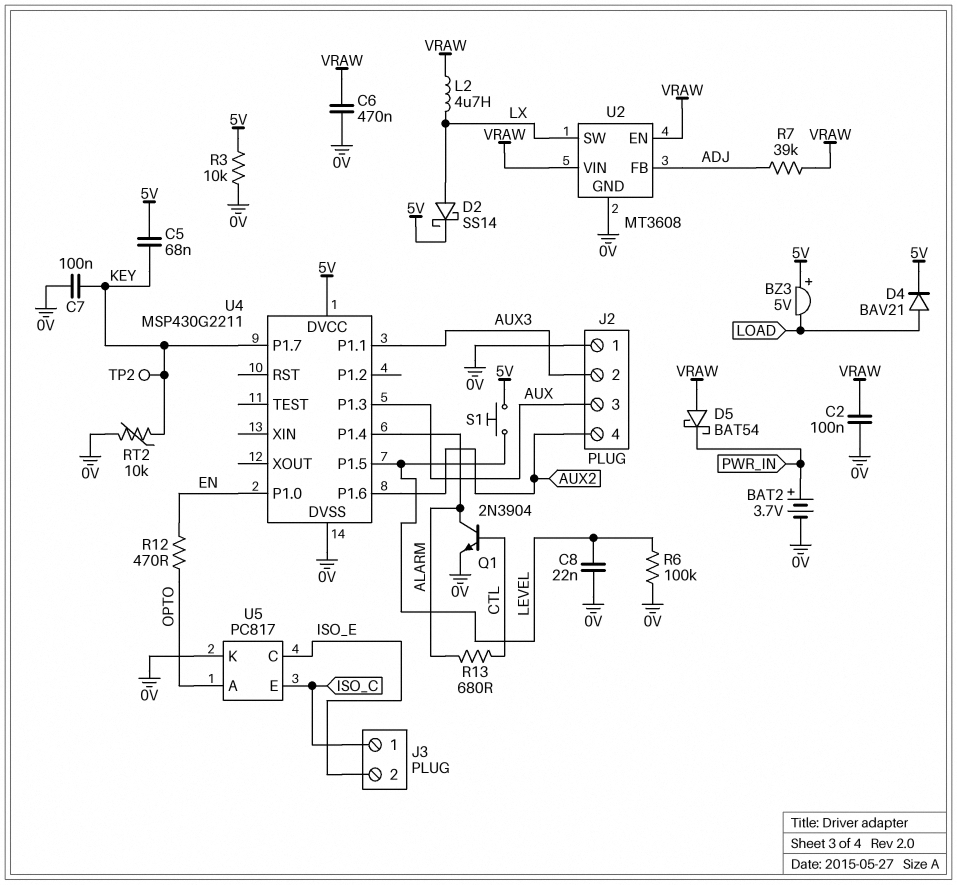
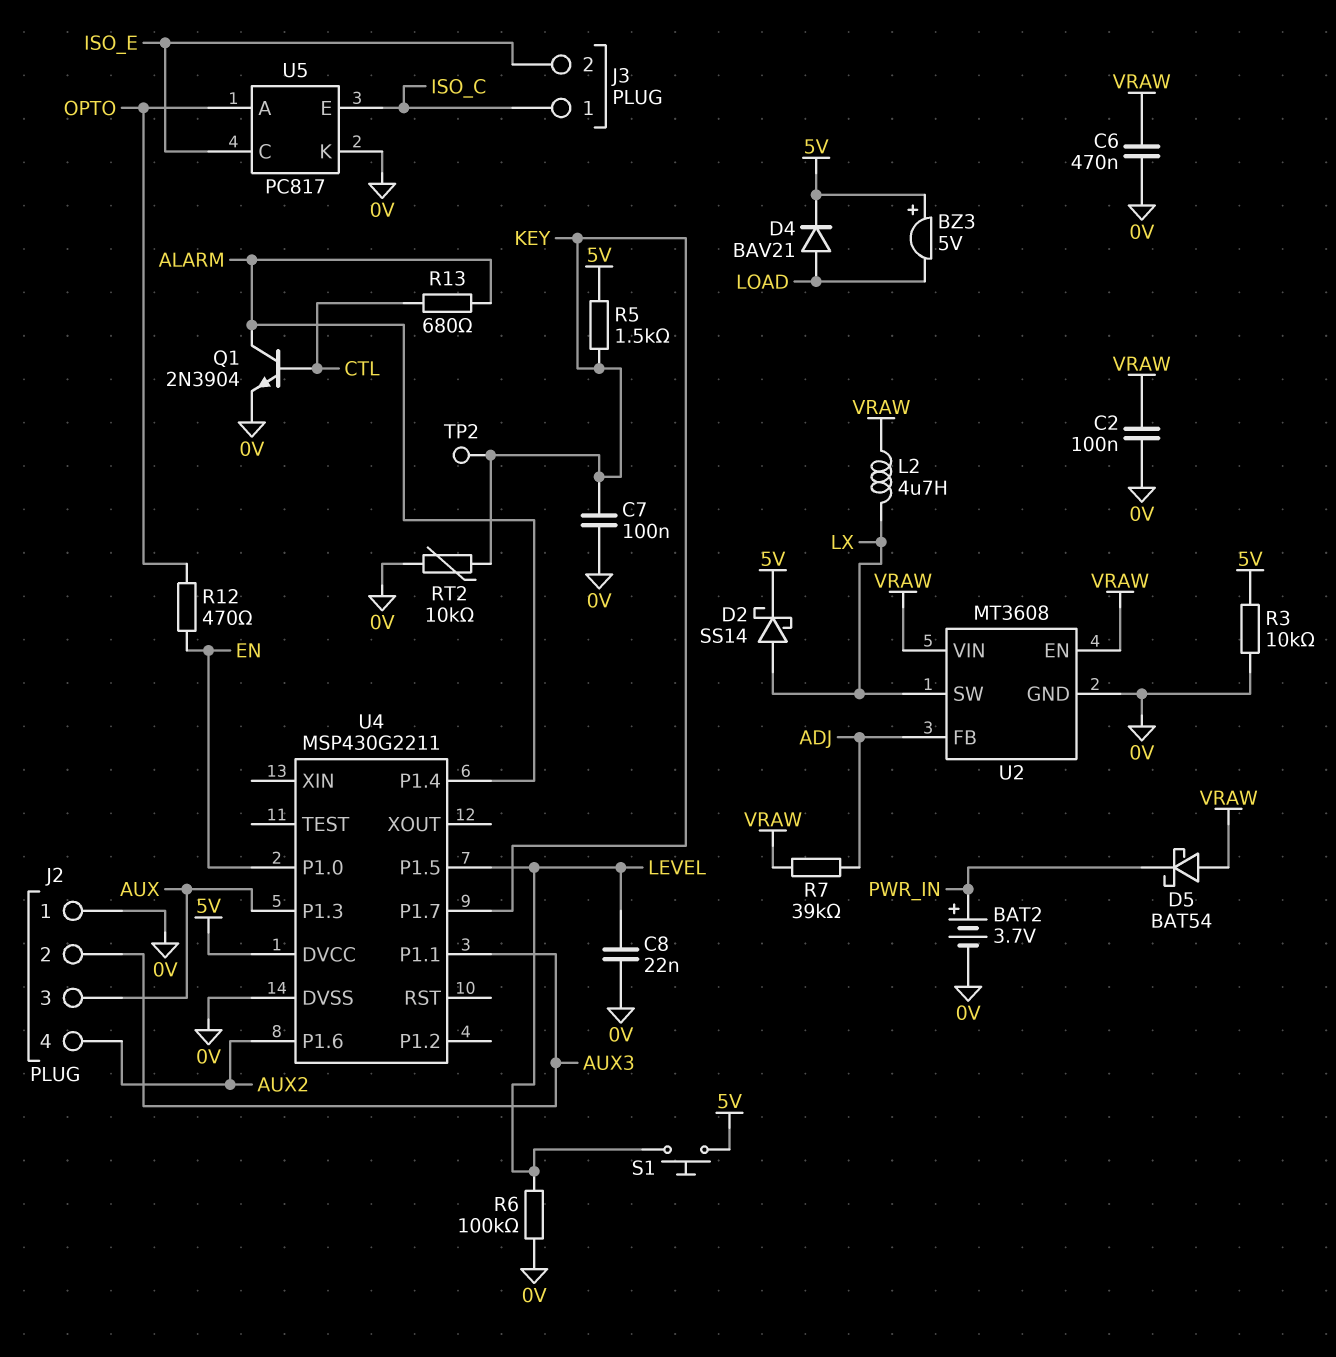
C5: 68nF (5V, KEY) -> none
R5: none -> 1.5k (5V, KEY)

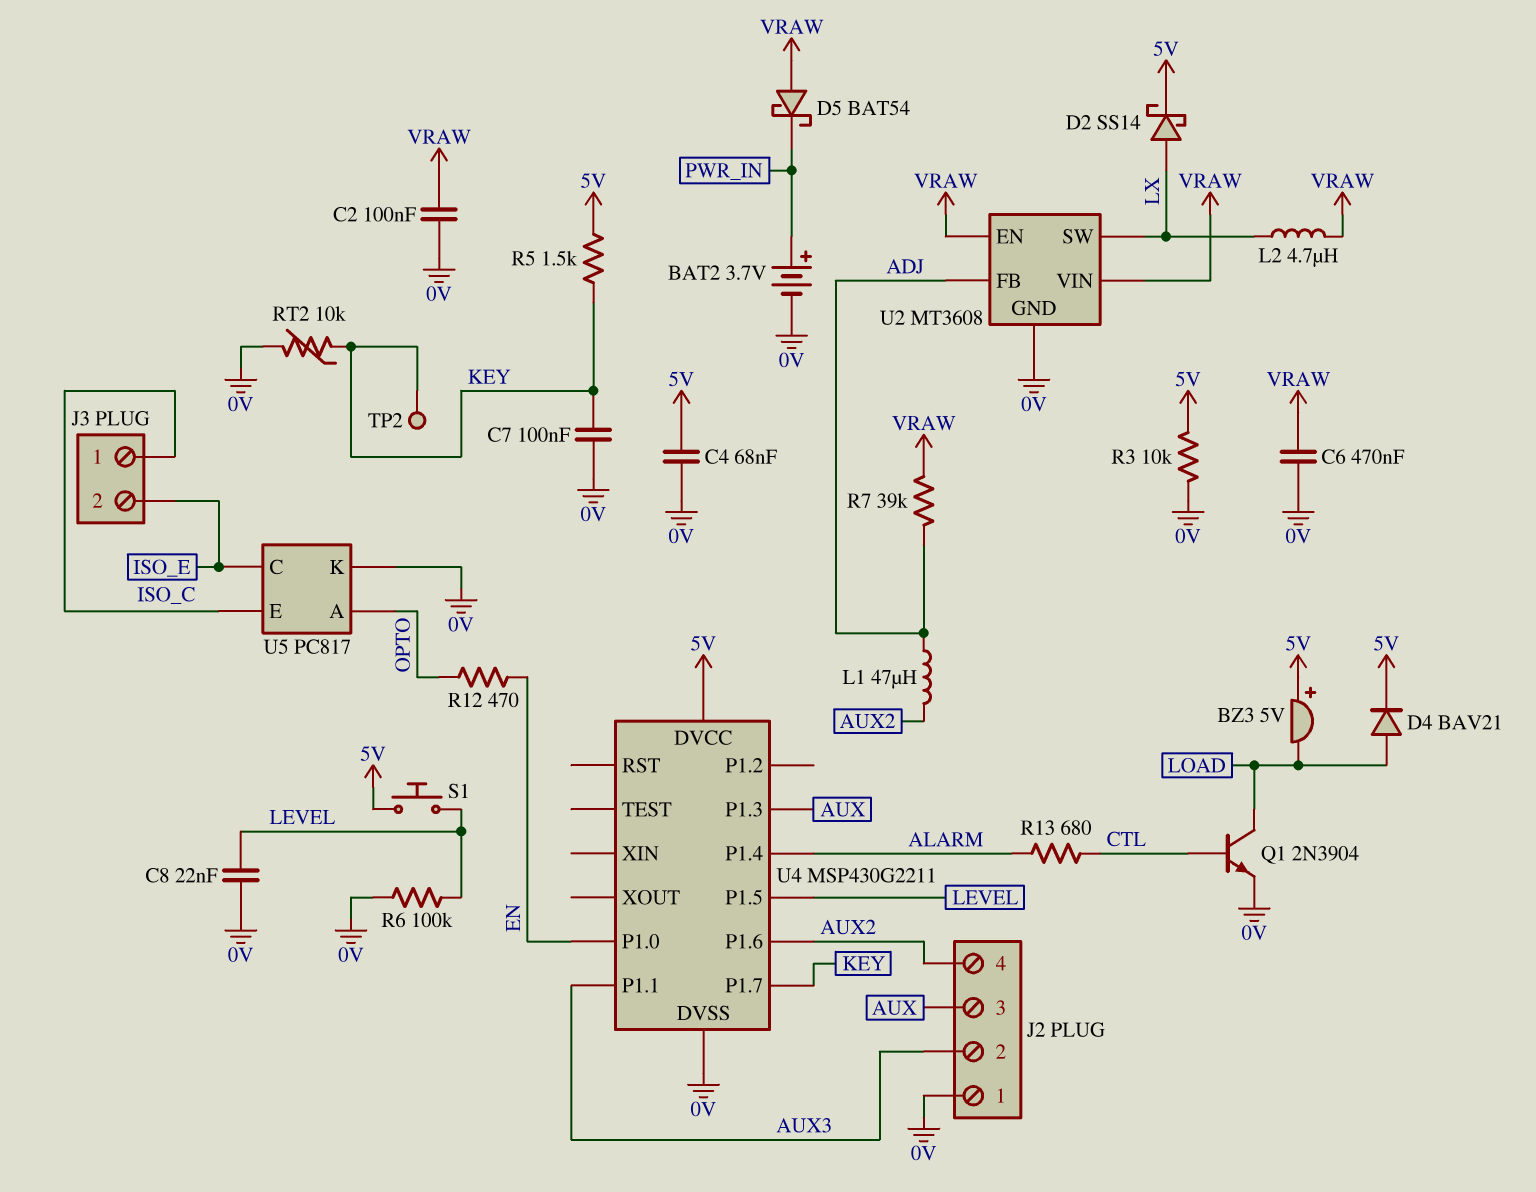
C4: none -> 68nF (0V, 5V)
L1: none -> 47uH (ADJ, AUX2)
Q1: NPN 2N3904 (B CTL, C ALARM, E 0V) -> NPN 2N3904 (B CTL, C LOAD, E 0V)

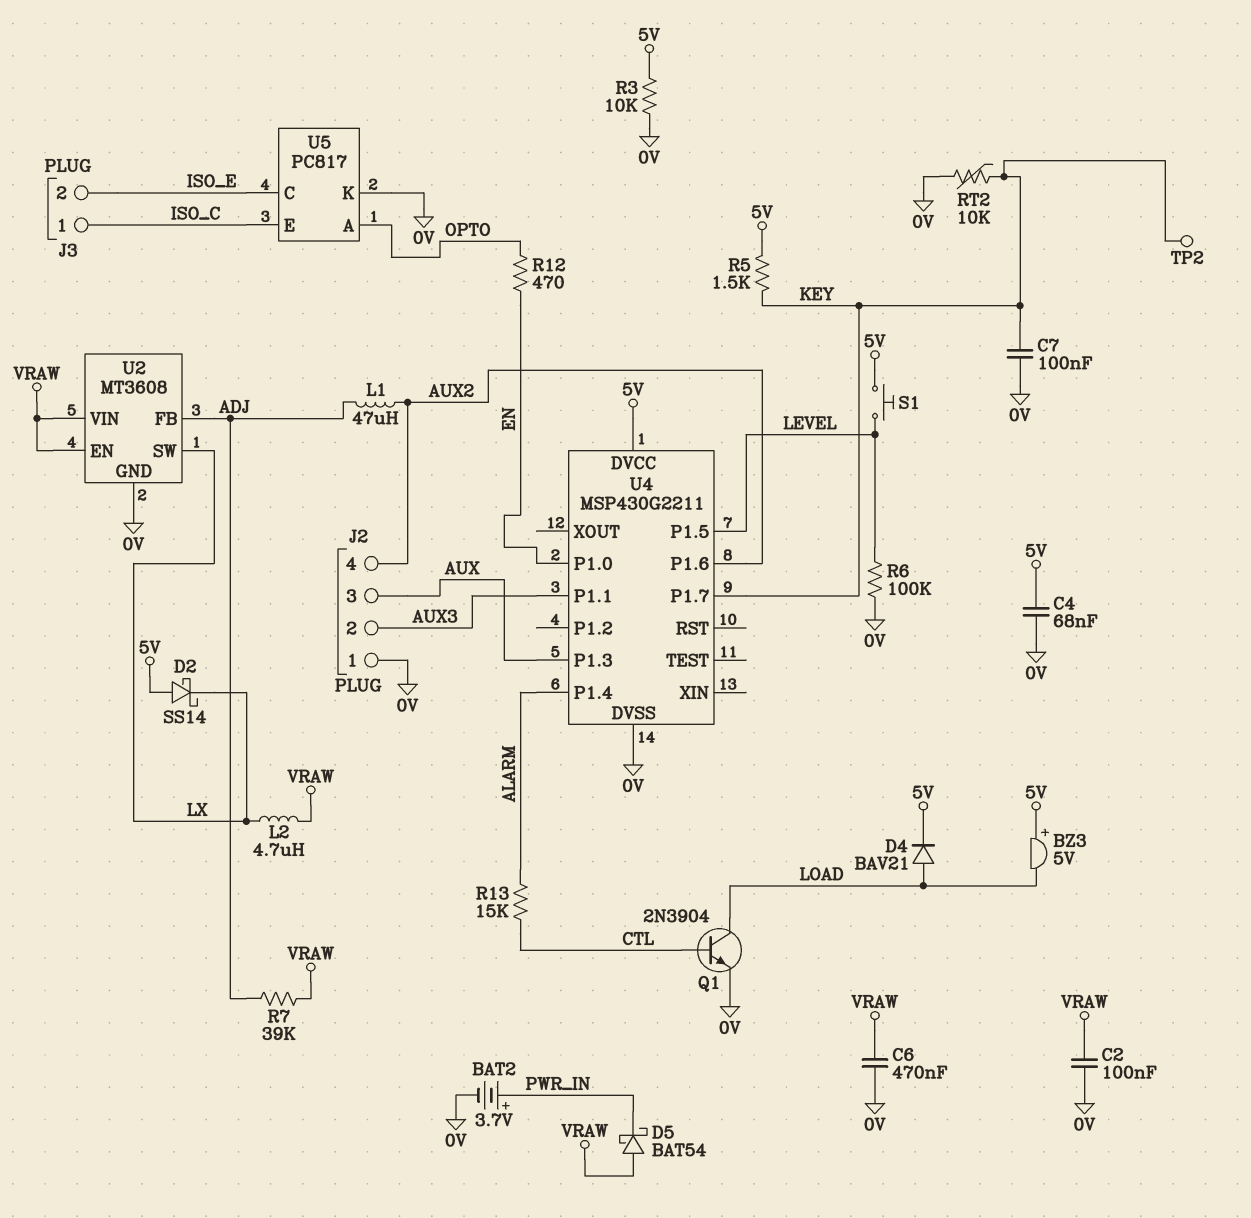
C8: 22nF (0V, LEVEL) -> none
D2: schottky SS14 (A LX, K 5V) -> schottky SS14 (A 5V, K LX)
R13: 680 (ALARM, CTL) -> 15k (ALARM, CTL)

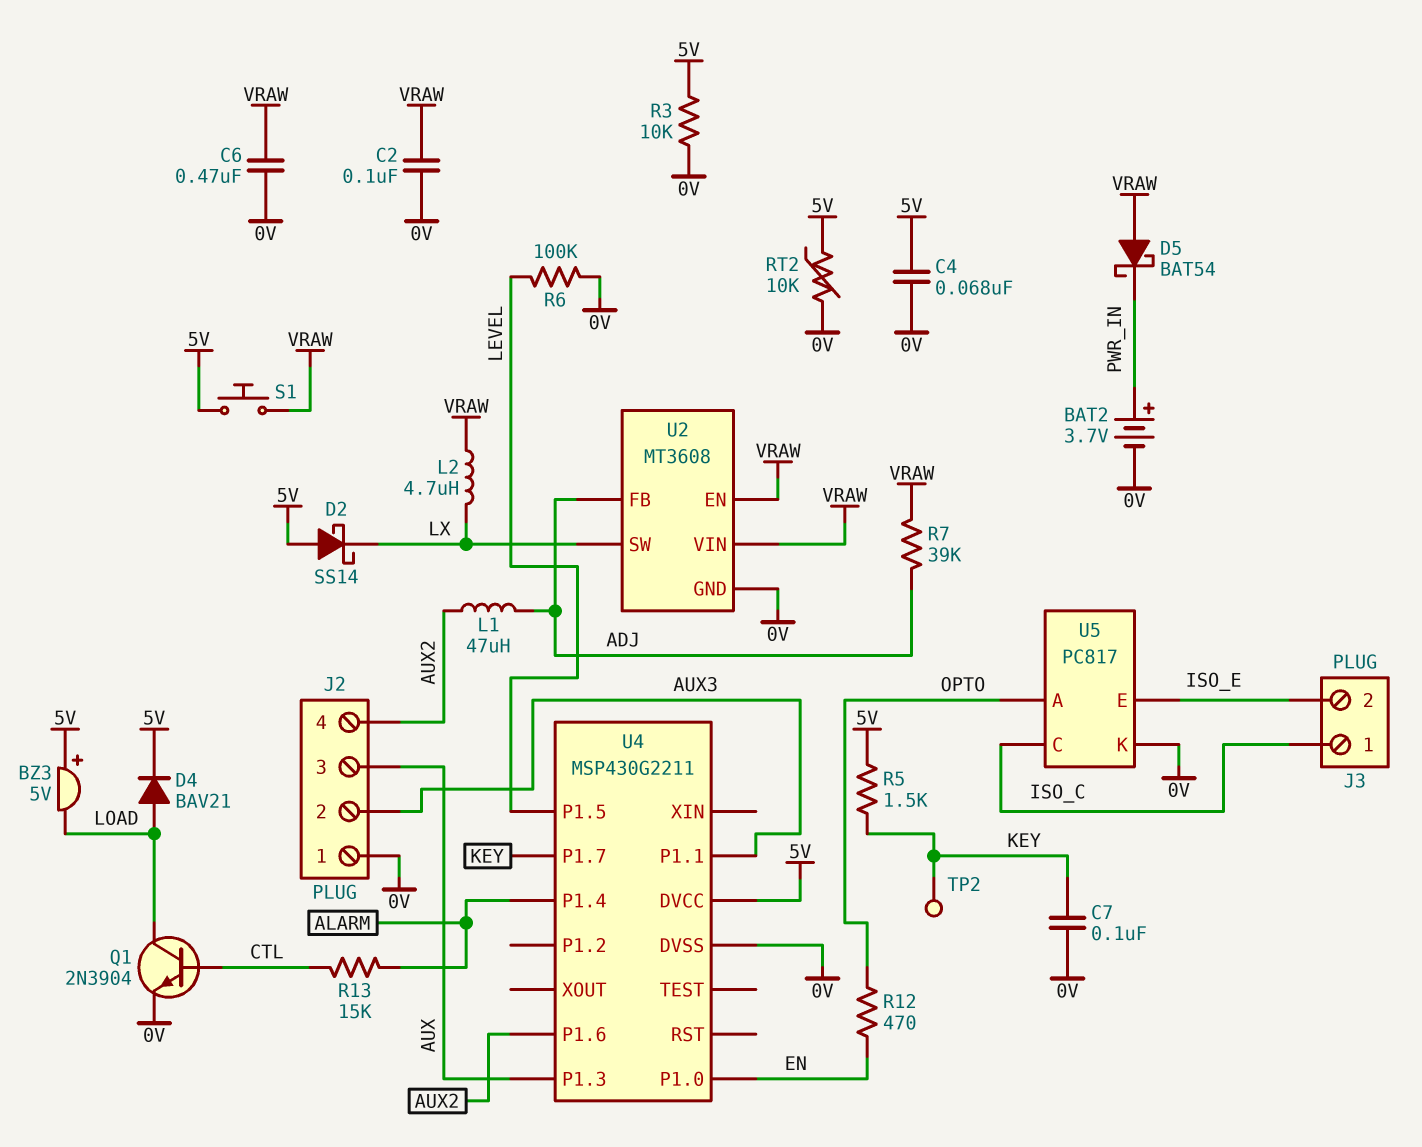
RT2: 10k (0V, KEY) -> 10k (0V, 5V)
S1: button (5V, LEVEL) -> button (5V, VRAW)
U5 pin C: ISO_E -> ISO_C
U5 pin E: ISO_C -> ISO_E

